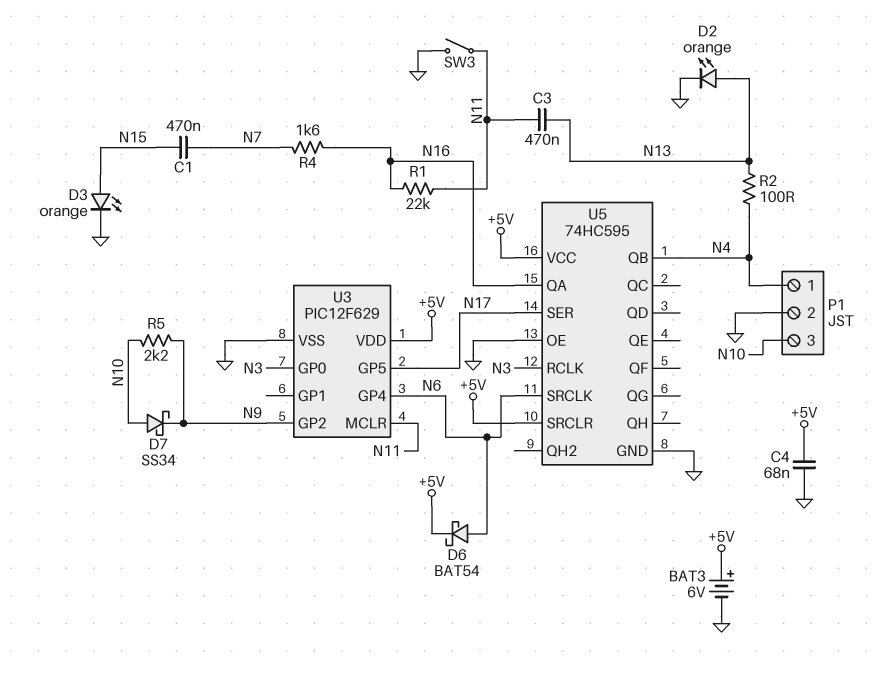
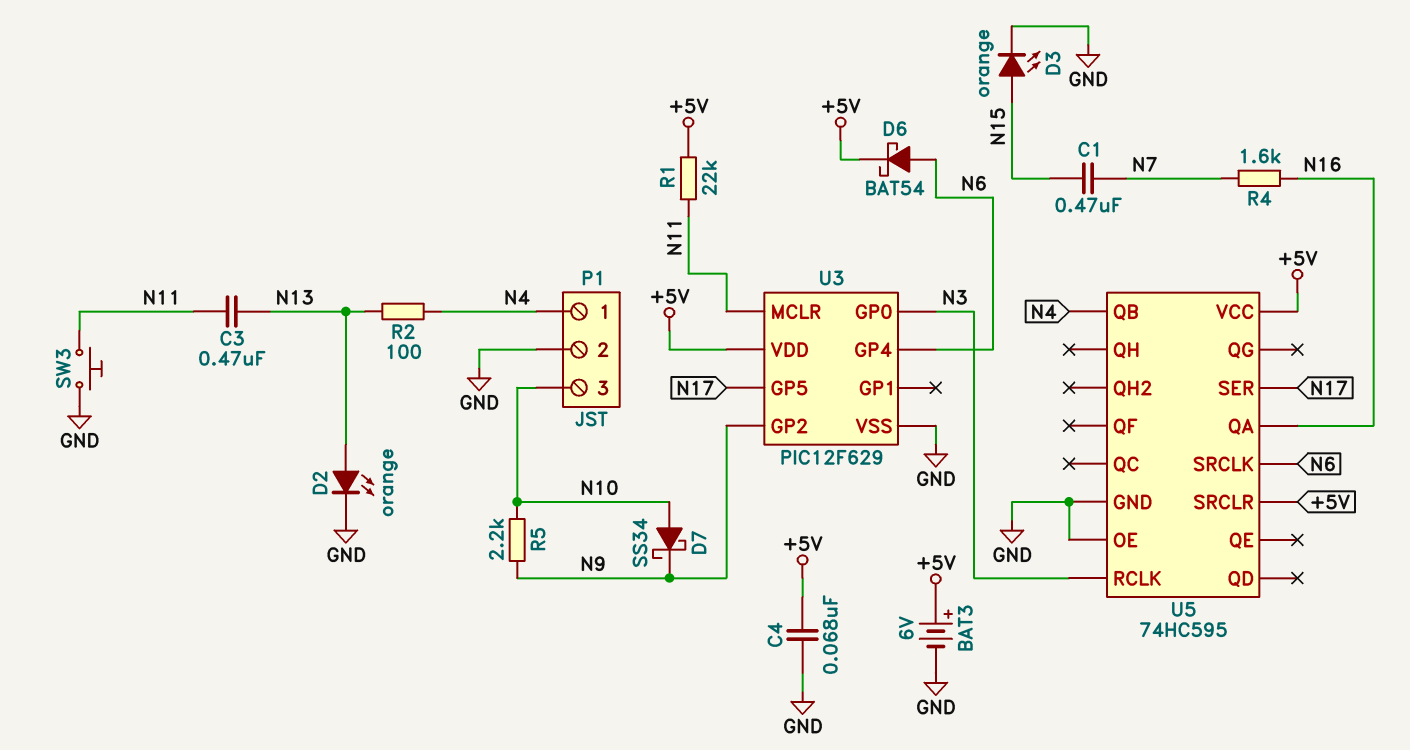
R1: 22k (N11, N16) -> 22k (+5V, N11)
SW3: switch (GND, N11) -> button (GND, N11)

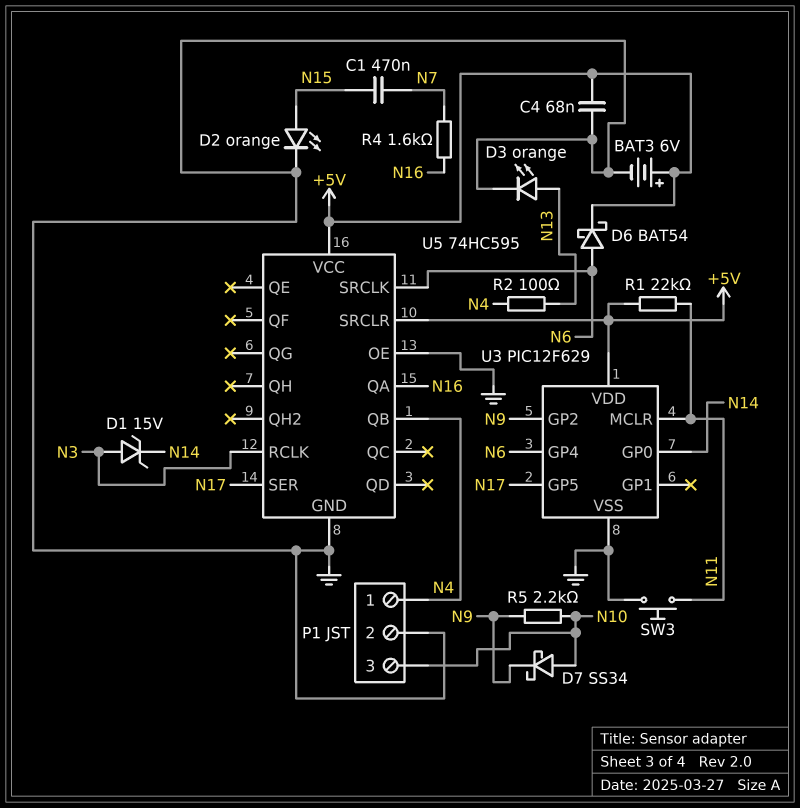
C3: 470nF (N11, N13) -> none
D1: none -> zener 15V (A N3, K N14)
D2: LED orange (A N13, K GND) -> LED orange (A N15, K GND)
D3: LED orange (A N15, K GND) -> LED orange (A N13, K GND)
U3 pin GP0: N3 -> N14

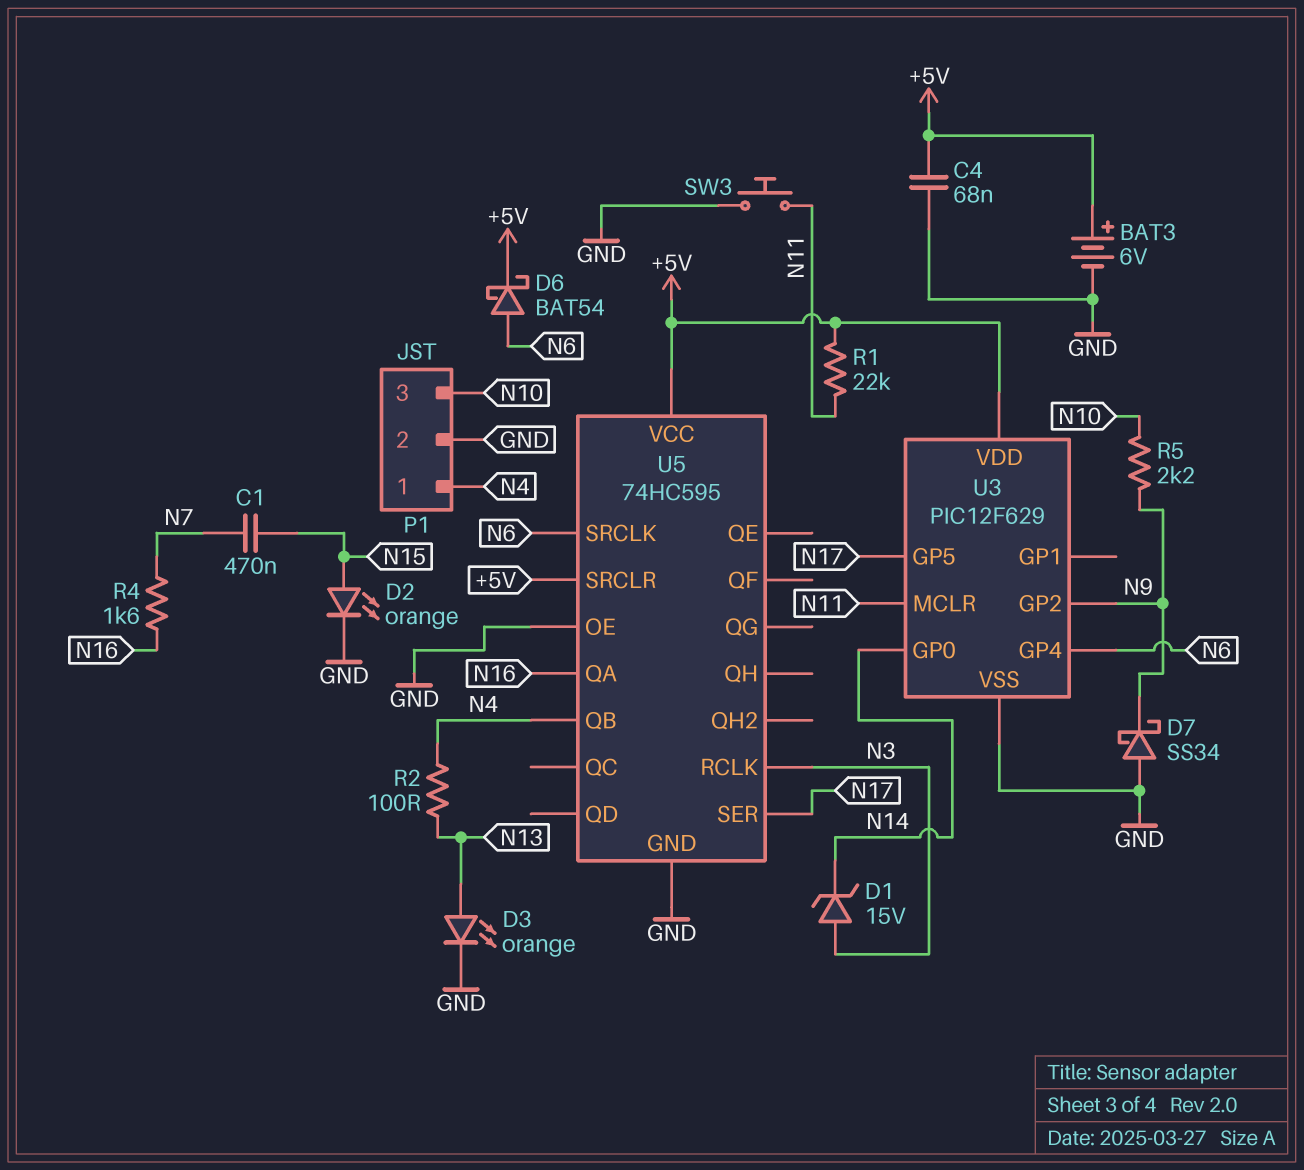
D7: schottky SS34 (A N10, K N9) -> schottky SS34 (A GND, K N9)

